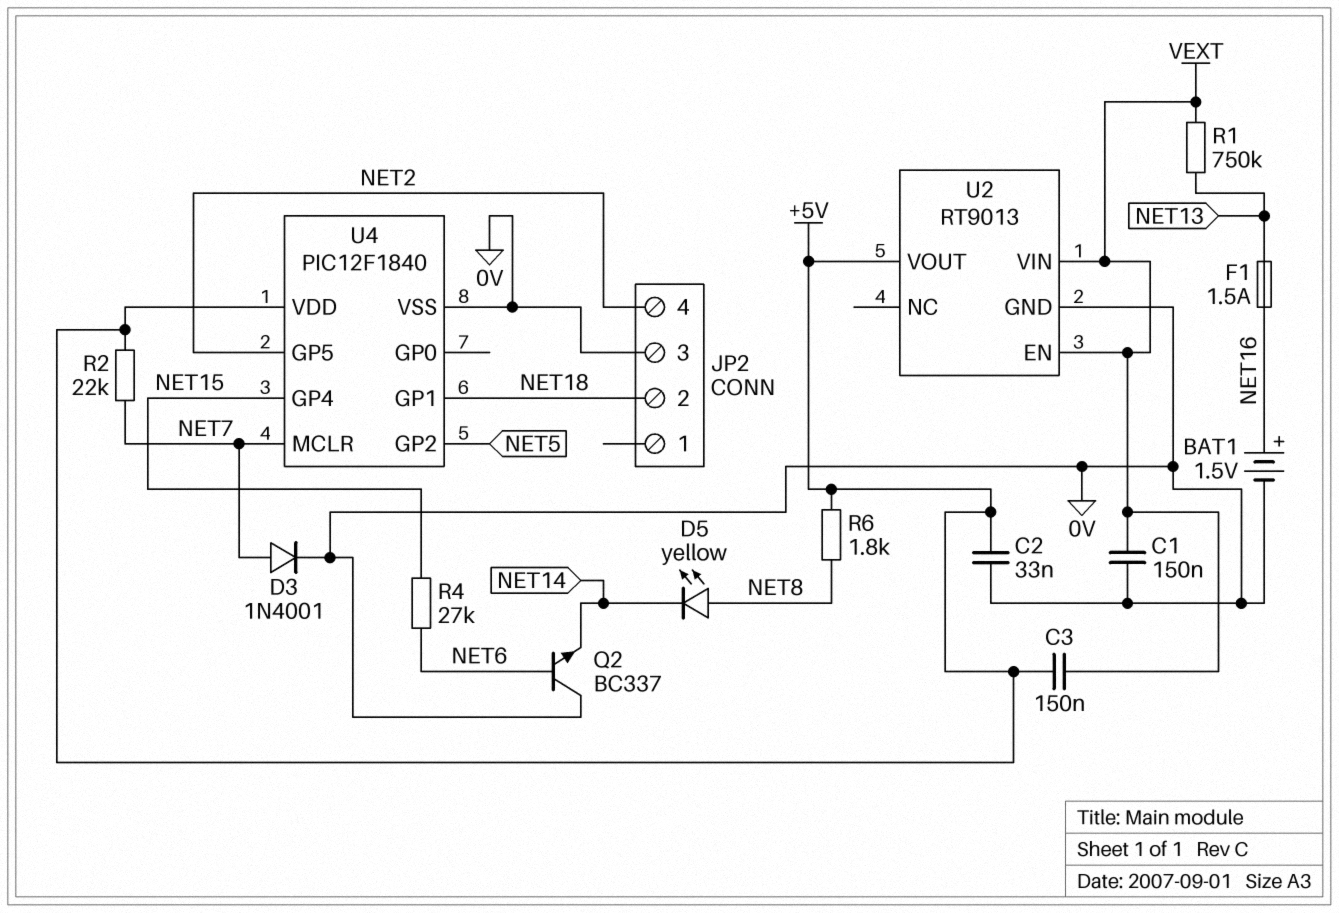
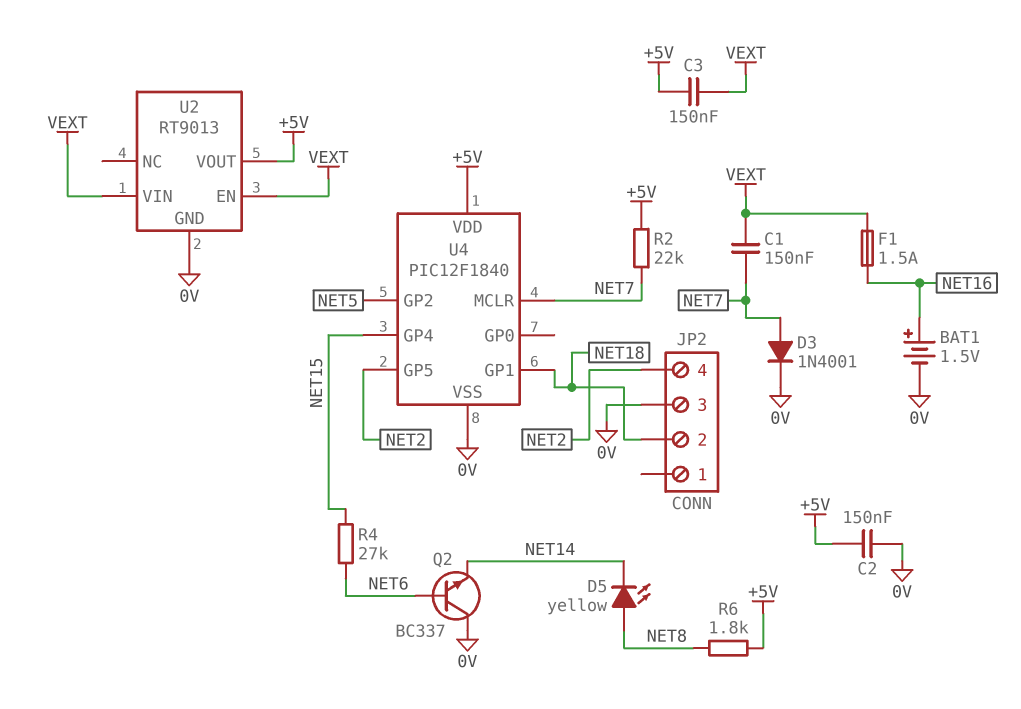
C1: 150nF (0V, VEXT) -> 150nF (NET7, VEXT)
C2: 33nF (+5V, 0V) -> 150nF (+5V, 0V)
F1: 1.5A (NET13, NET16) -> 1.5A (NET16, VEXT)
R1: 750k (NET13, VEXT) -> none

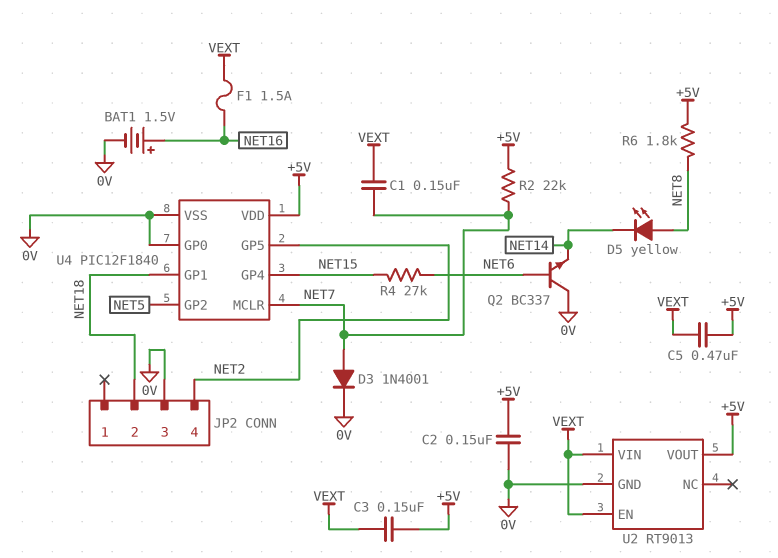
C5: none -> 470nF (+5V, VEXT)
U4 pin GP0: none -> 0V

